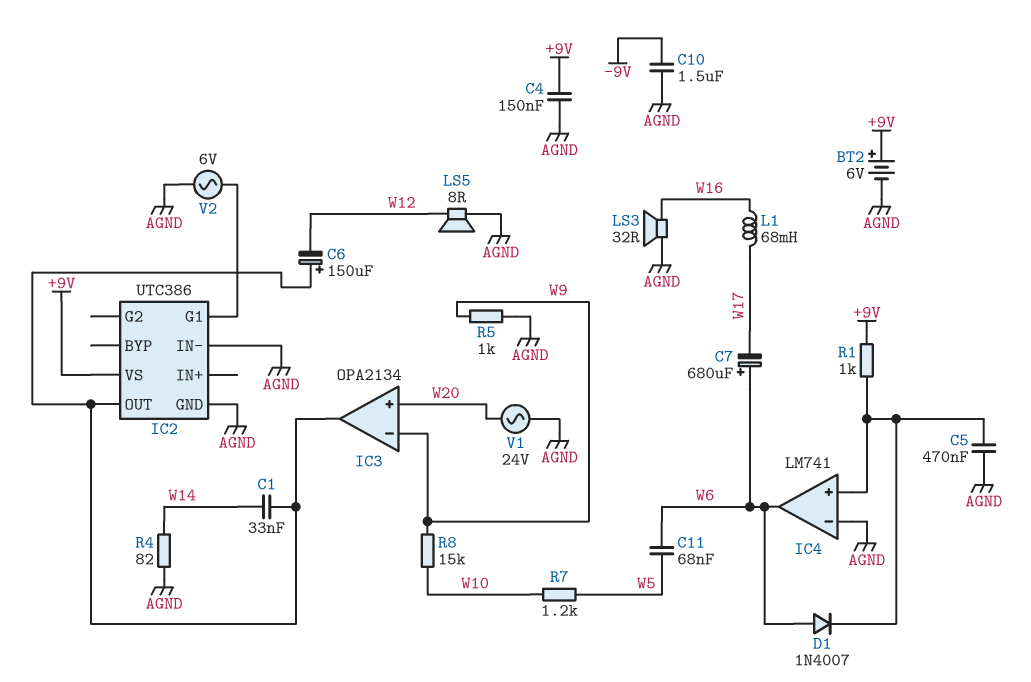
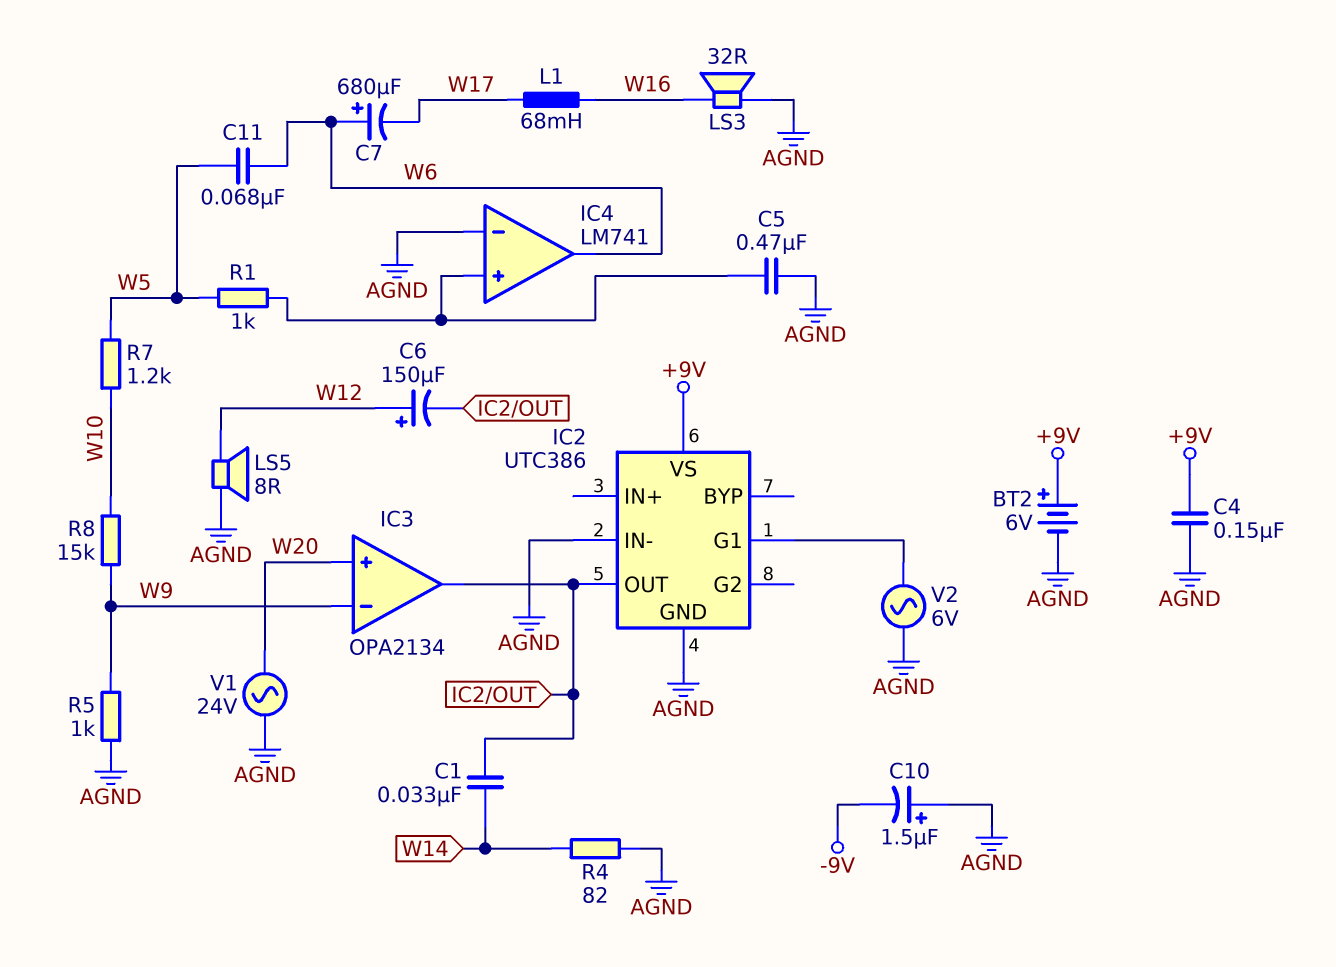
C6: 150uF (plus IC2/OUT, minus W12) -> 150uF (plus W12, minus IC2/OUT)
C10: 1.5uF (-9V, AGND) -> 1.5uF (plus AGND, minus -9V)
D1: diode 1N4007 (A W6, K IC4/in+) -> none
R1: 1k (+9V, IC4/in+) -> 1k (IC4/in+, W5)

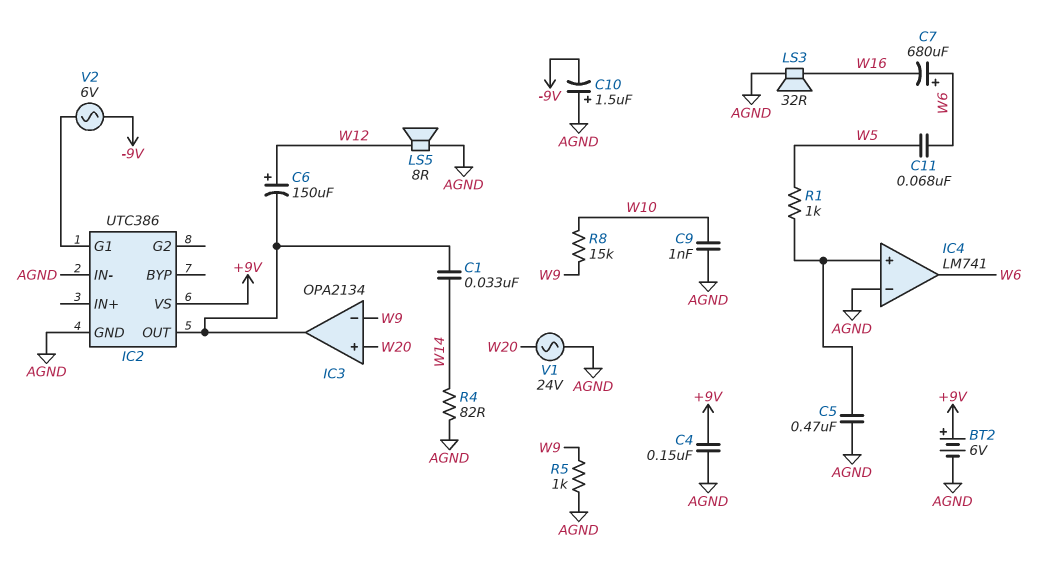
C7: 680uF (plus W6, minus W17) -> 680uF (plus W6, minus W16)
C9: none -> 1nF (AGND, W10)
L1: 68mH (W16, W17) -> none
R7: 1.2k (W5, W10) -> none
V2: AC 6V (AGND, IC2/G1) -> AC 6V (-9V, IC2/G1)

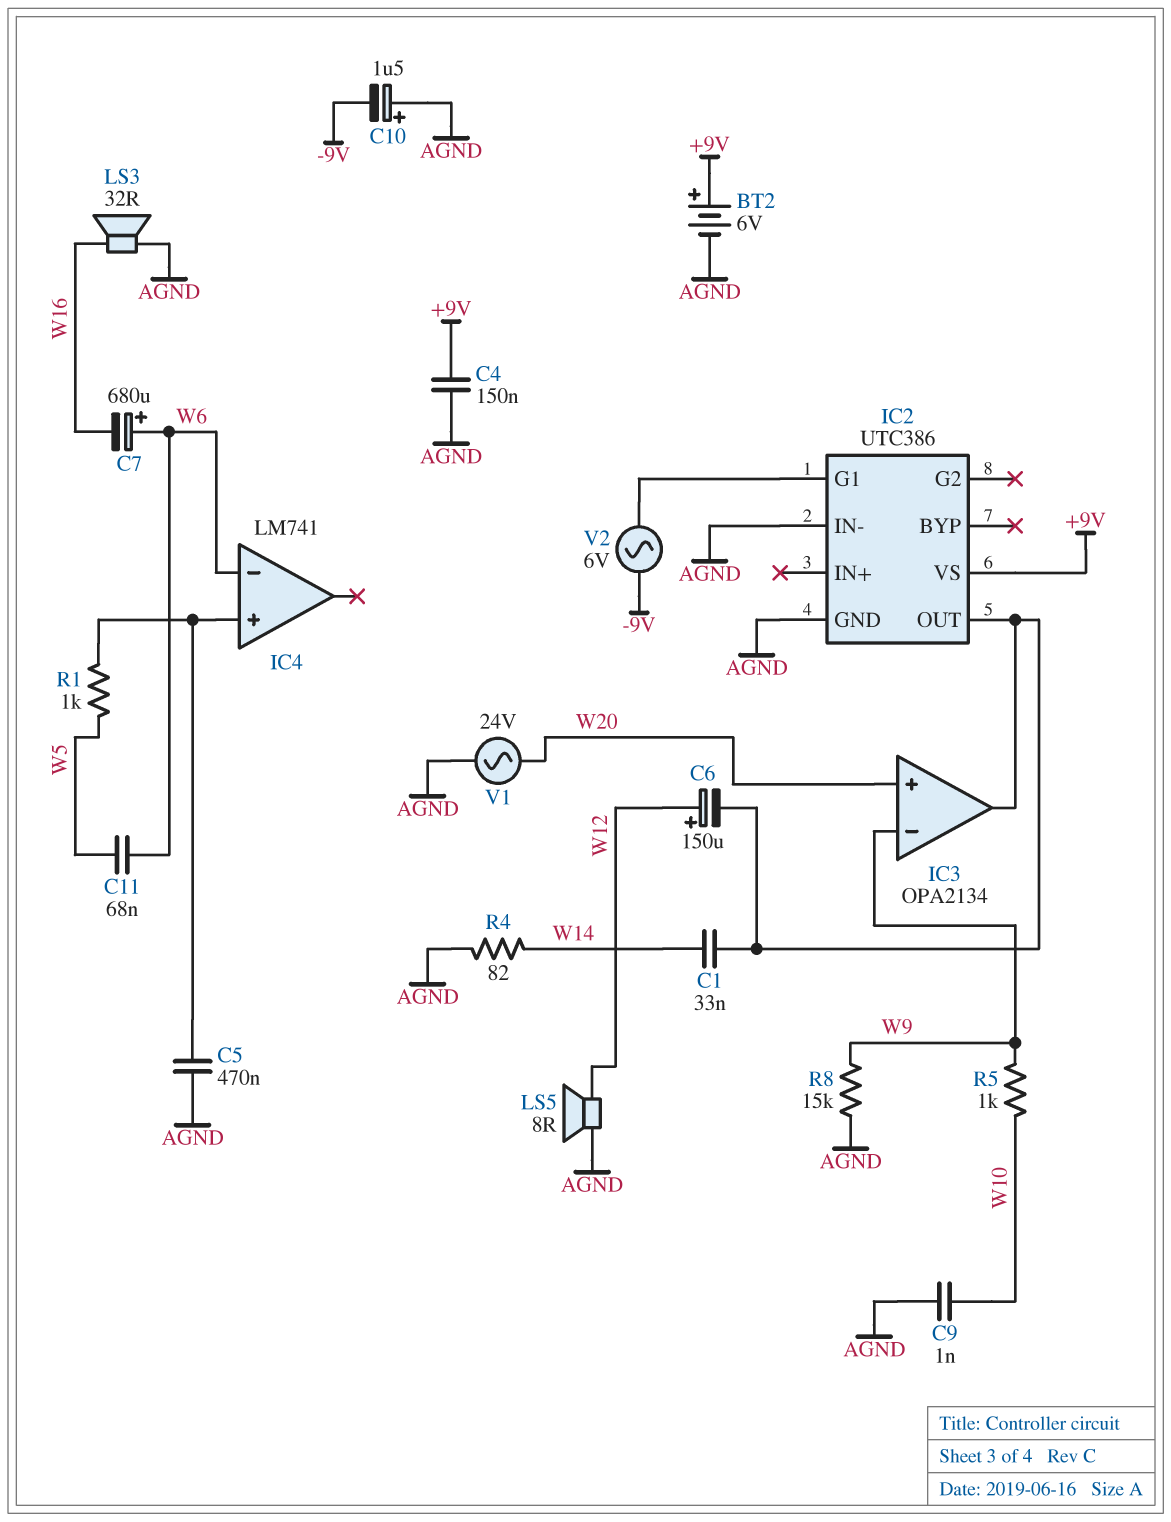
IC4 pin in-: AGND -> W6
IC4 pin out: W6 -> none
R5: 1k (AGND, W9) -> 1k (W9, W10)
R8: 15k (W9, W10) -> 15k (AGND, W9)

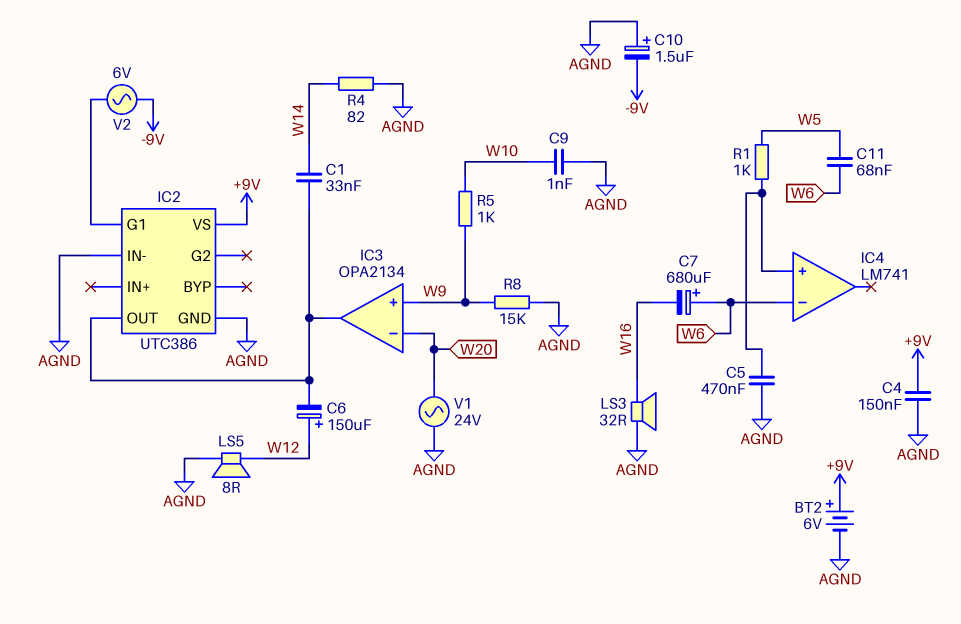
IC3 pin in+: W20 -> W9
IC3 pin in-: W9 -> W20

